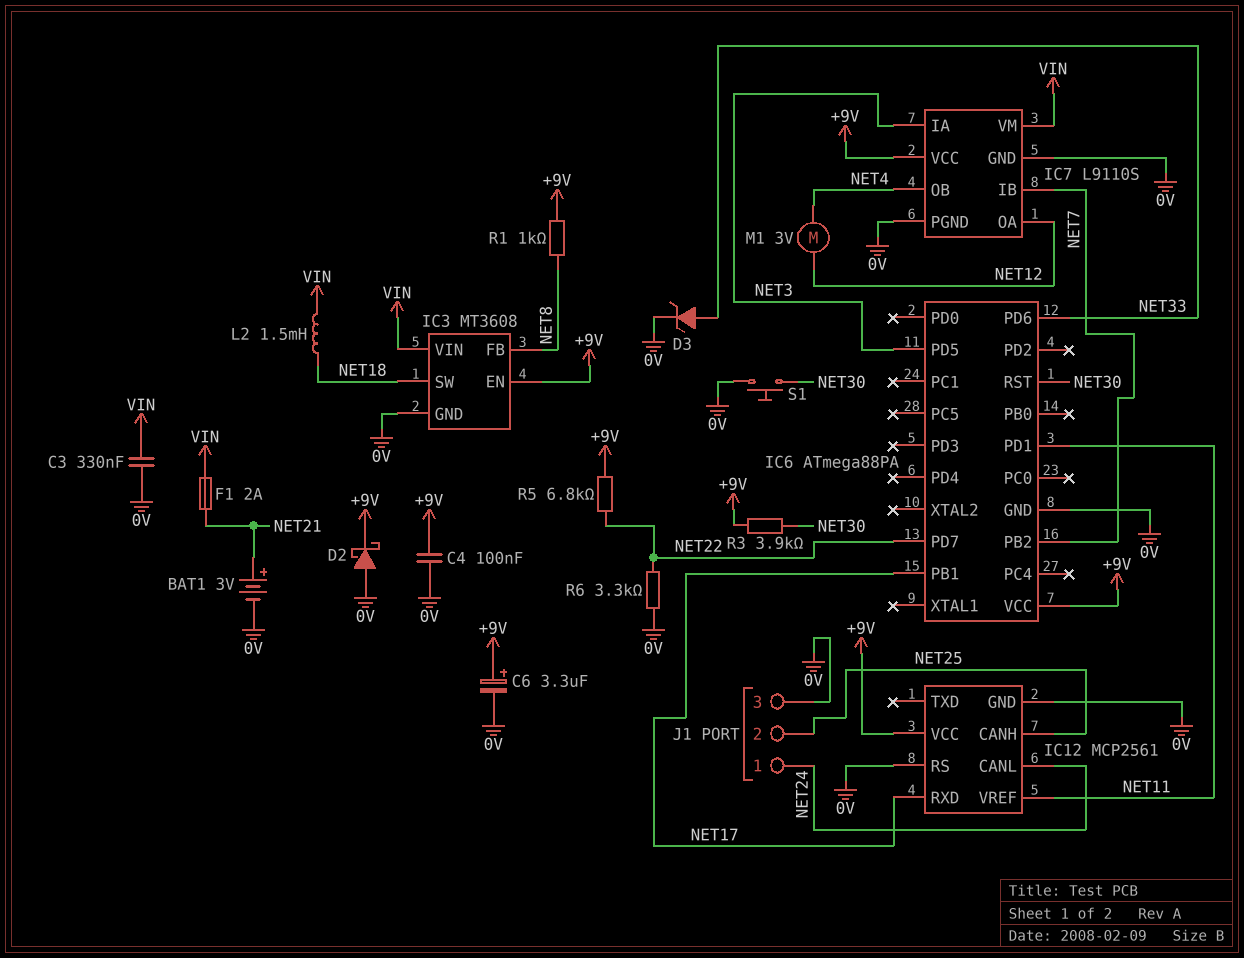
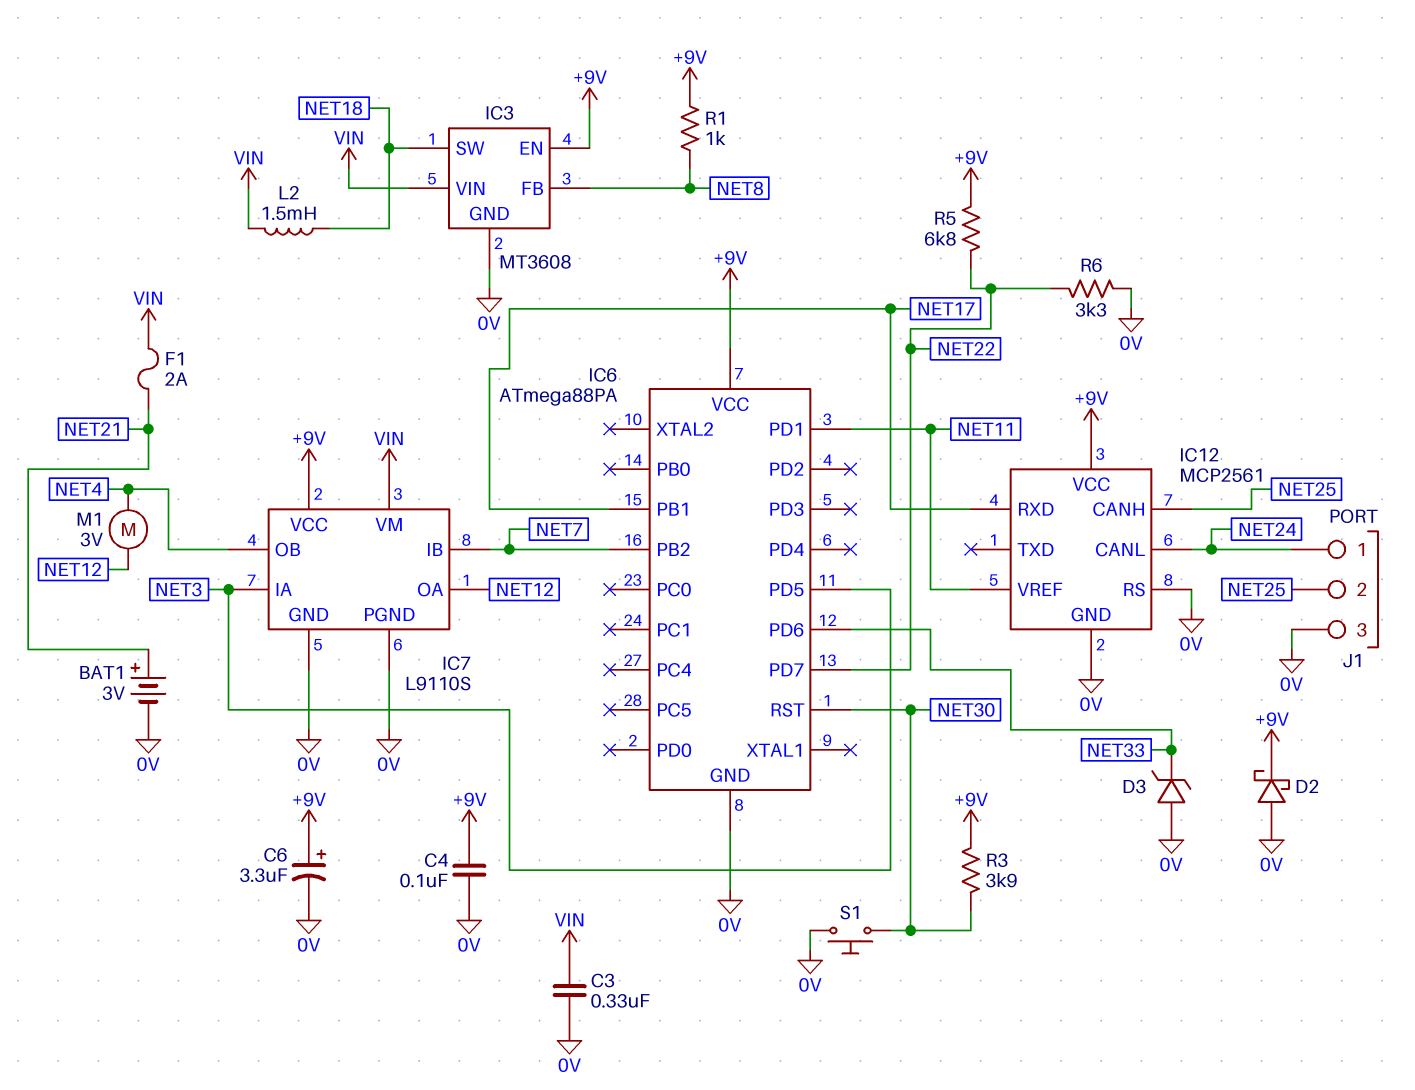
D3: zener (A NET33, K 0V) -> zener (A 0V, K NET33)

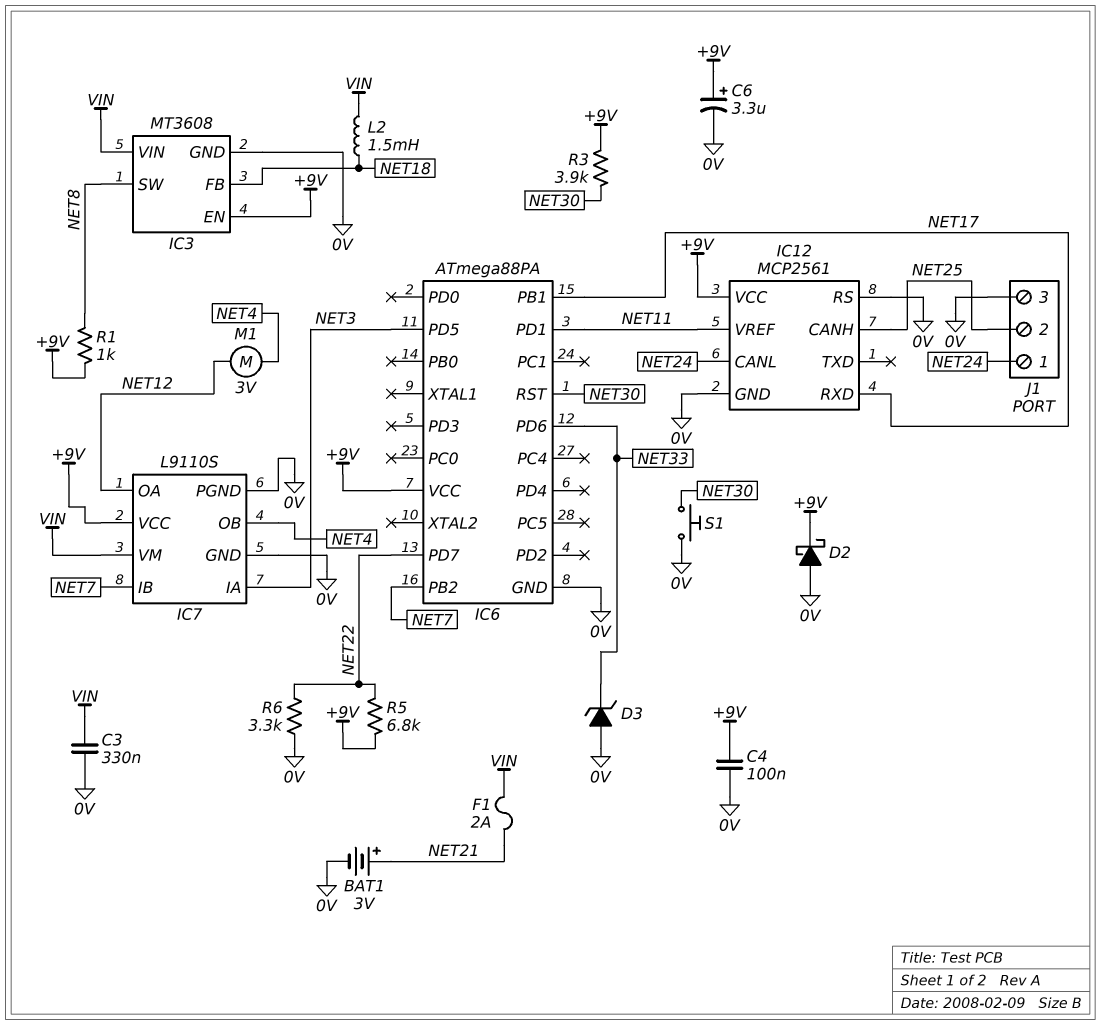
IC3 pin FB: NET8 -> NET18
IC3 pin SW: NET18 -> NET8

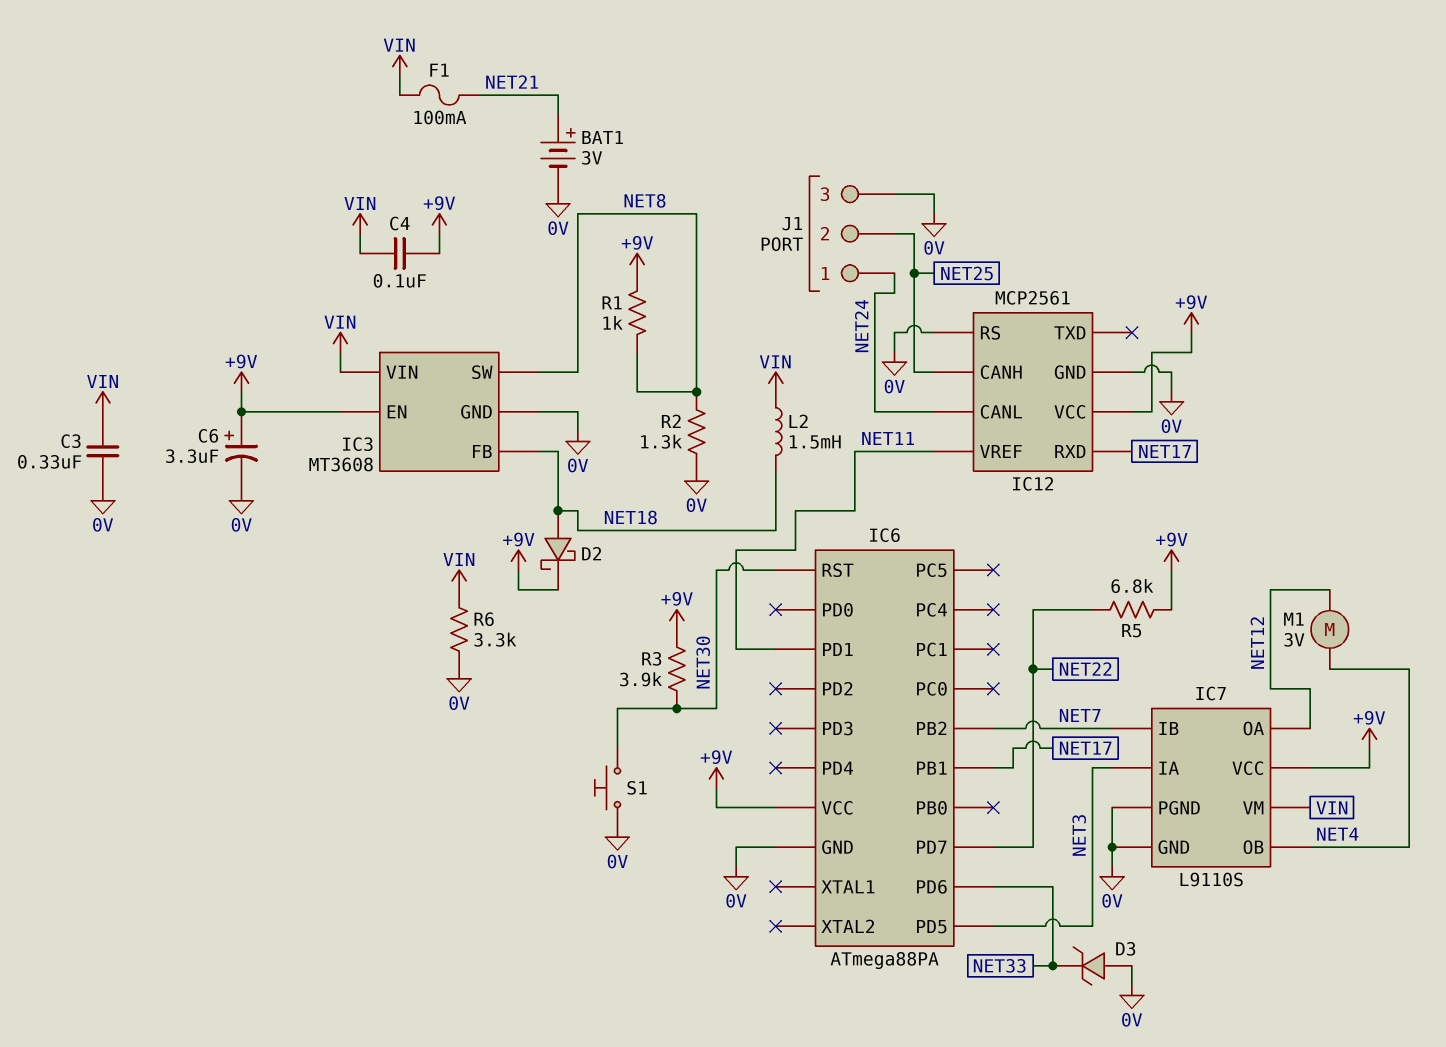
C4: 100nF (+9V, 0V) -> 100nF (+9V, VIN)
D2: schottky (A 0V, K +9V) -> schottky (A NET18, K +9V)
F1: 2A (NET21, VIN) -> 100mA (NET21, VIN)
R2: none -> 1.3k (0V, NET8)
R6: 3.3k (0V, NET22) -> 3.3k (0V, VIN)

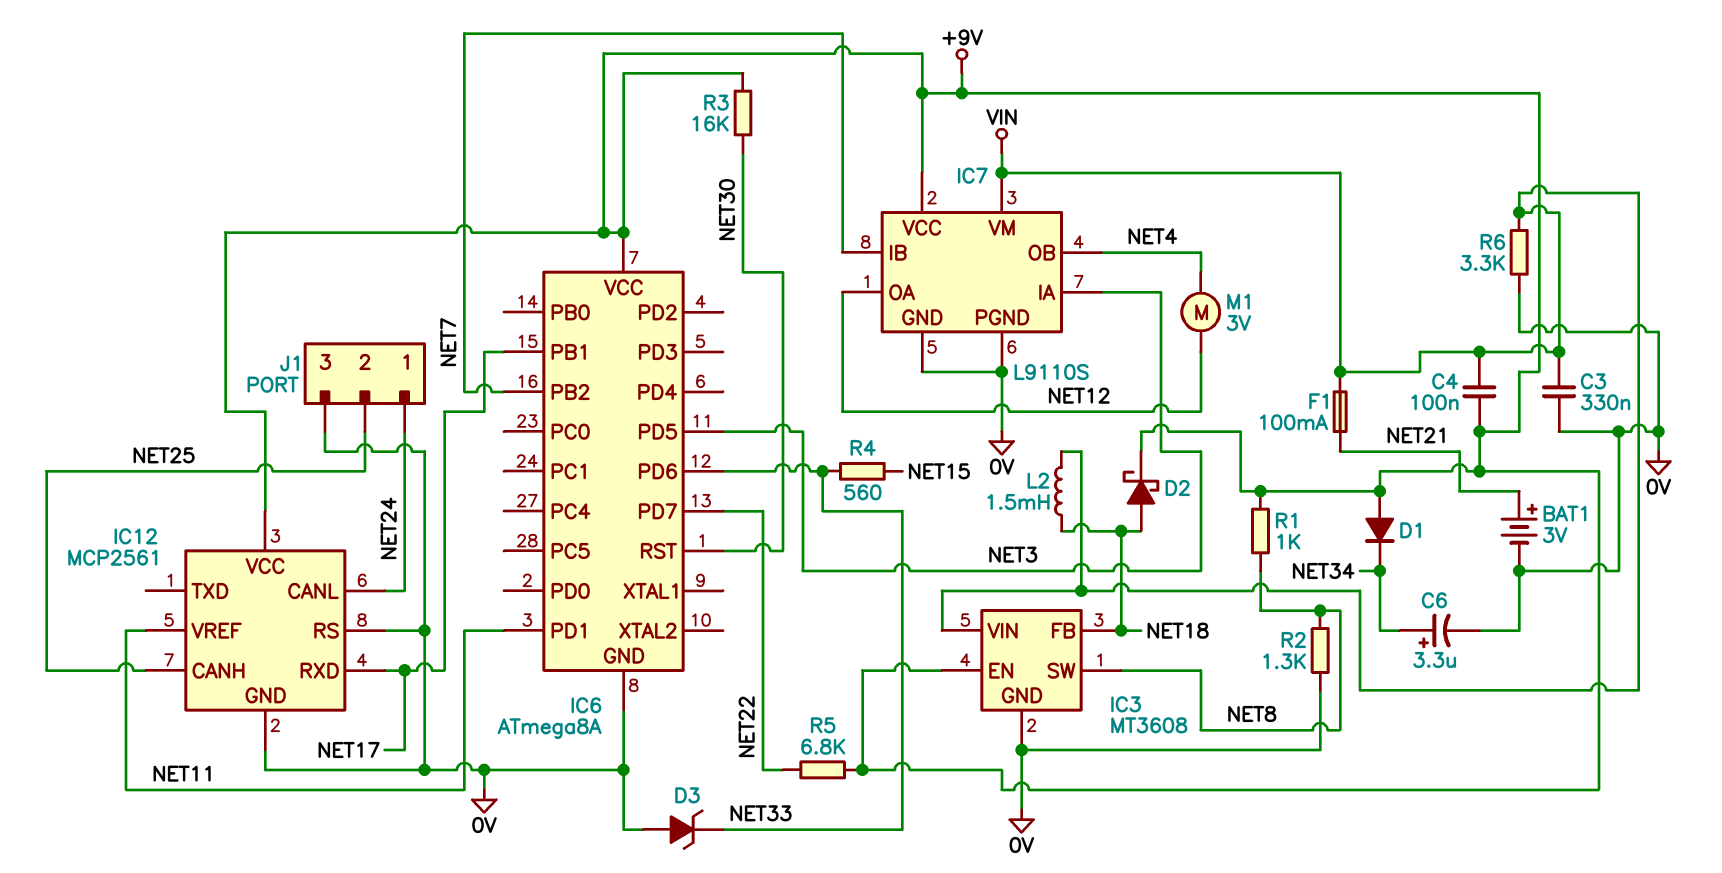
C6: 3.3uF (plus +9V, minus 0V) -> 3.3uF (plus NET34, minus 0V)
D1: none -> diode (A +9V, K NET34)
IC6: ATmega88PA -> ATmega8A
R3: 3.9k (+9V, NET30) -> 16k (+9V, NET30)
R4: none -> 560 (NET15, NET33)
S1: button (0V, NET30) -> none

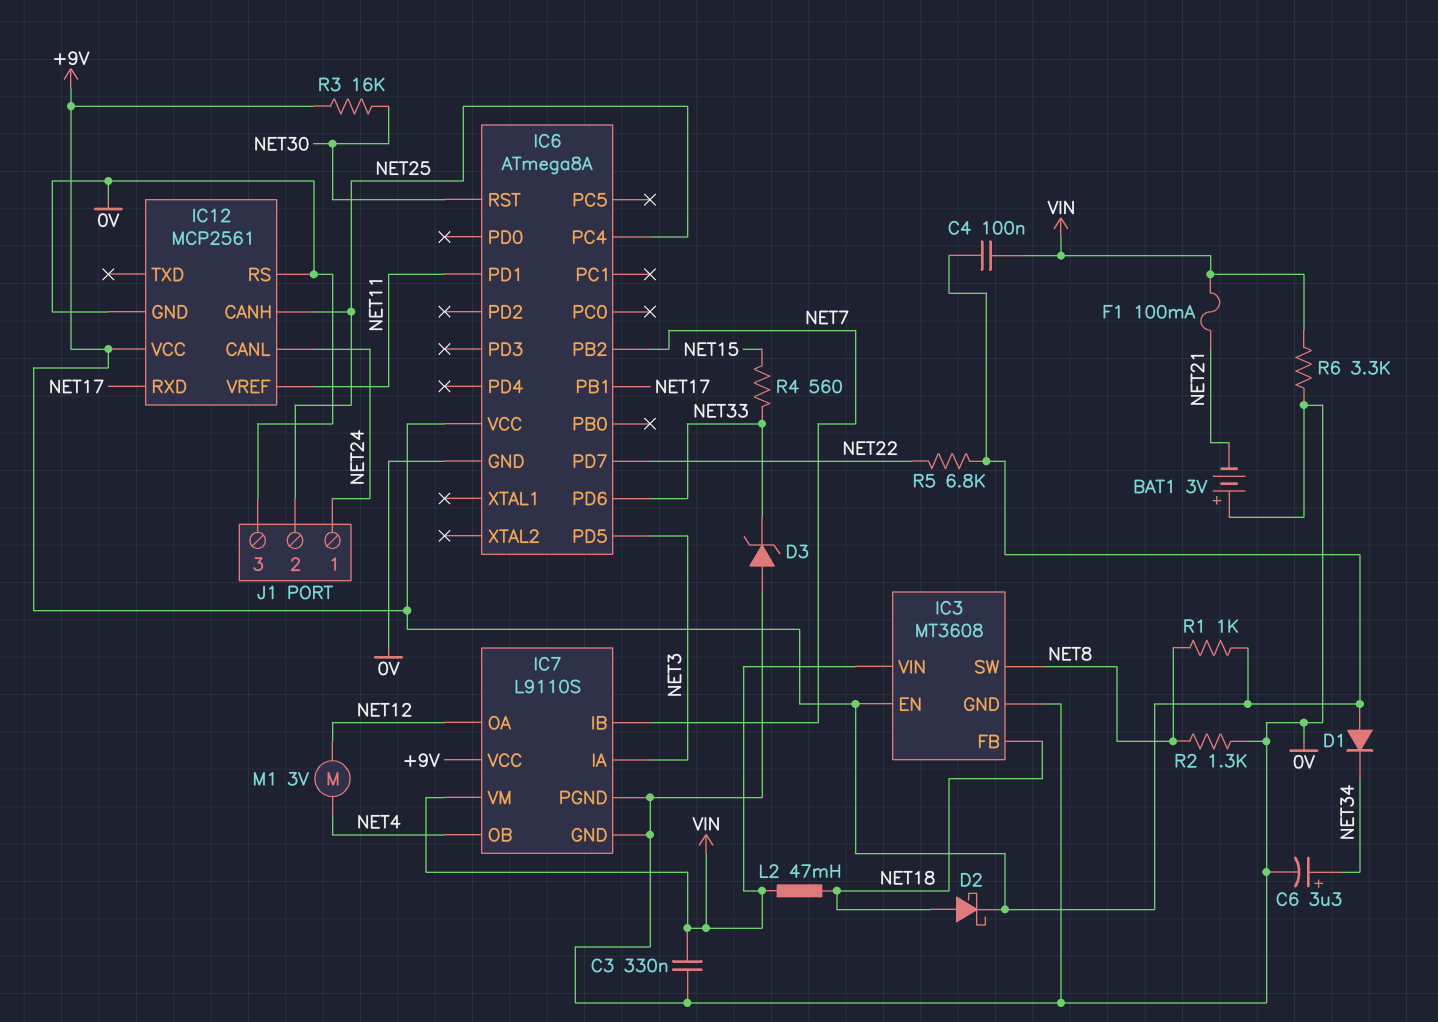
BAT1: 3V (plus NET21, minus 0V) -> 3V (plus 0V, minus NET21)
IC6 pin PC4: none -> NET25
L2: 1.5mH (NET18, VIN) -> 47mH (NET18, VIN)

